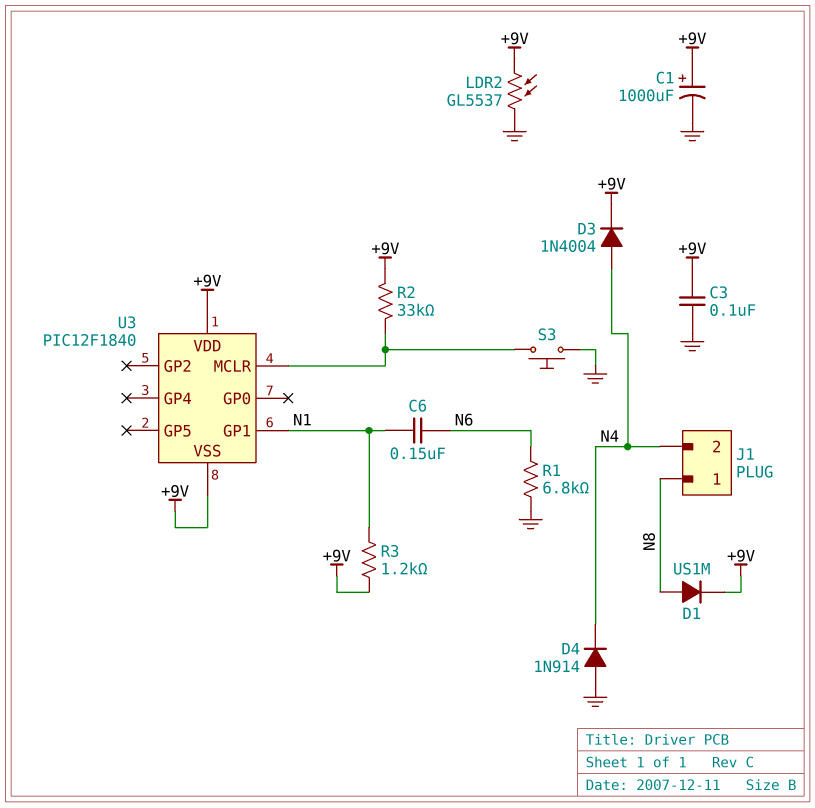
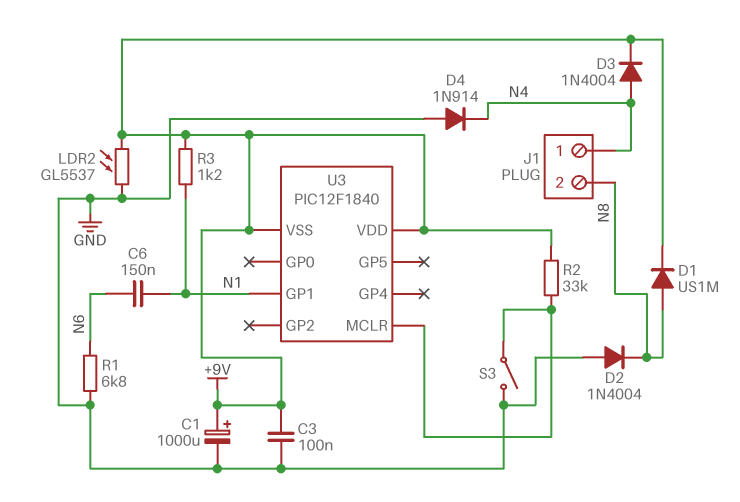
D2: none -> diode 1N4004 (A GND, K N8)
J1 pin 1: N8 -> N4
J1 pin 2: N4 -> N8
S3: button (GND, U3/MCLR) -> switch (GND, U3/MCLR)

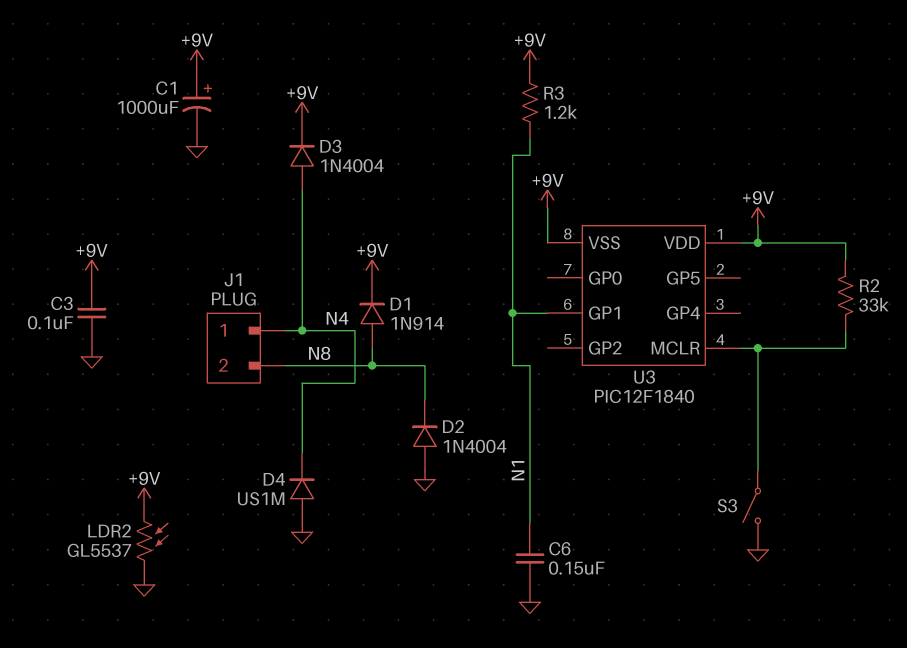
C6: 150nF (N1, N6) -> 150nF (GND, N1)
D1: diode US1M (A N8, K +9V) -> diode 1N914 (A N8, K +9V)
D4: diode 1N914 (A GND, K N4) -> diode US1M (A GND, K N4)
R1: 6.8k (GND, N6) -> none

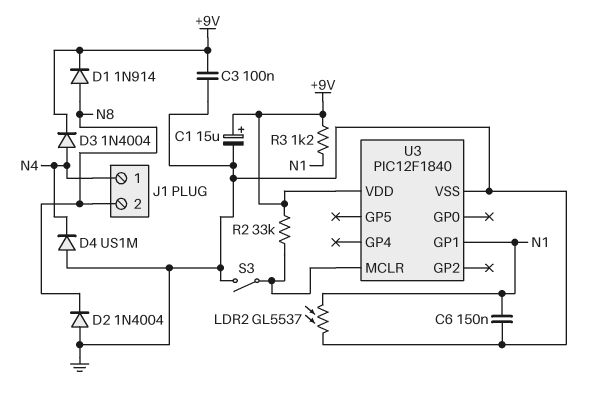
C1: 1000uF (plus +9V, minus GND) -> 15uF (plus +9V, minus GND)
LDR2: GL5537 (+9V, GND) -> GL5537 (GND, N1)
U3 pin VSS: +9V -> GND

